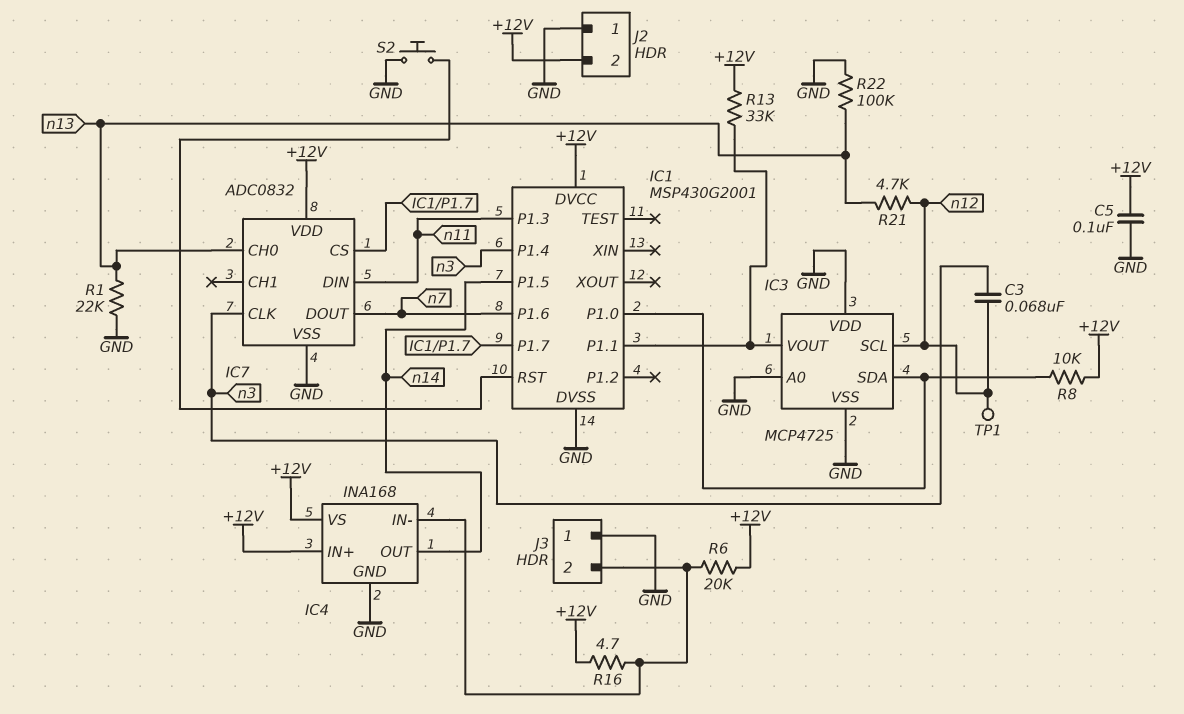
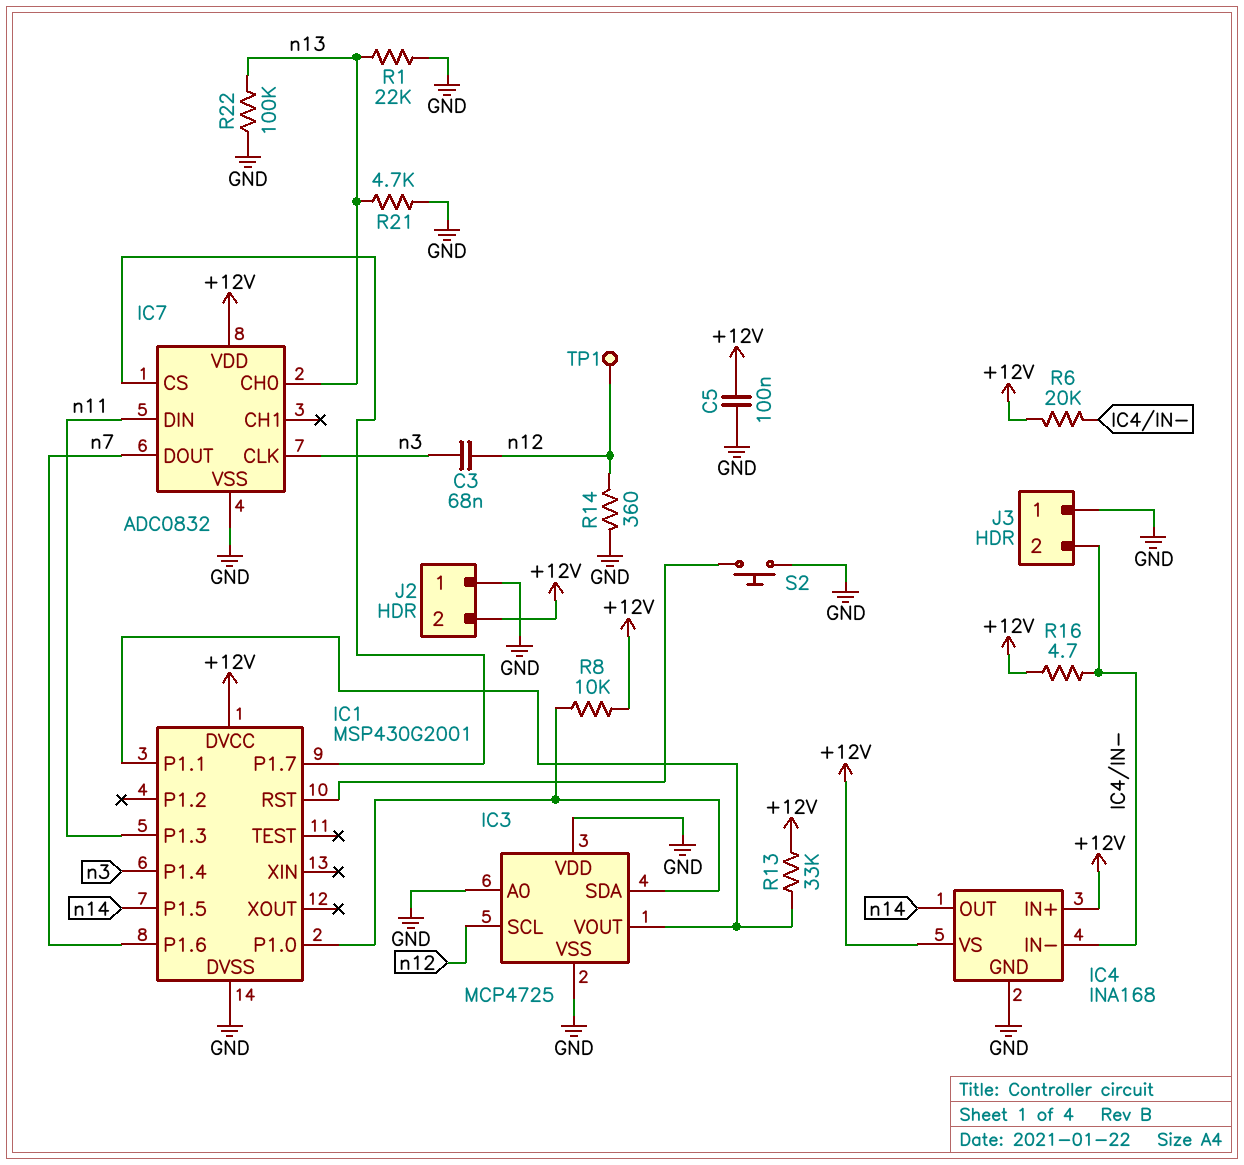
R14: none -> 360 (GND, n12)
R21: 4.7k (n12, n13) -> 4.7k (GND, n13)

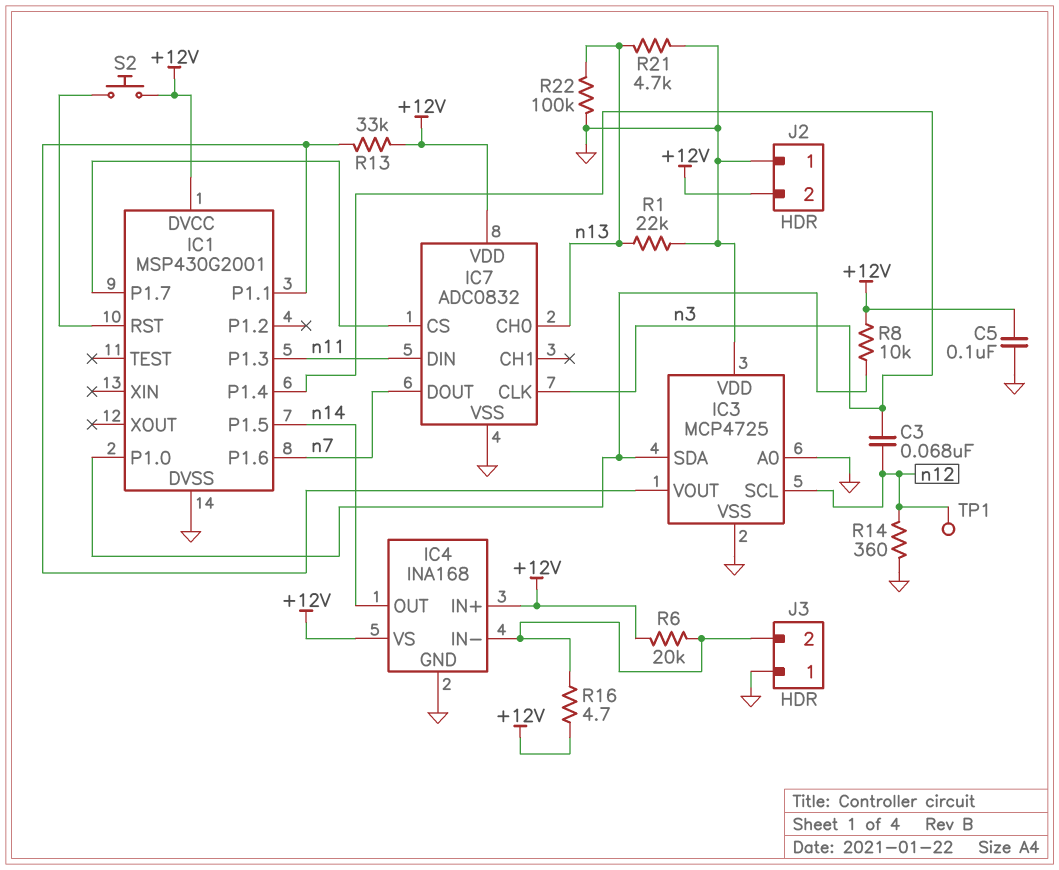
S2: button (GND, IC1/RST) -> button (+12V, IC1/RST)

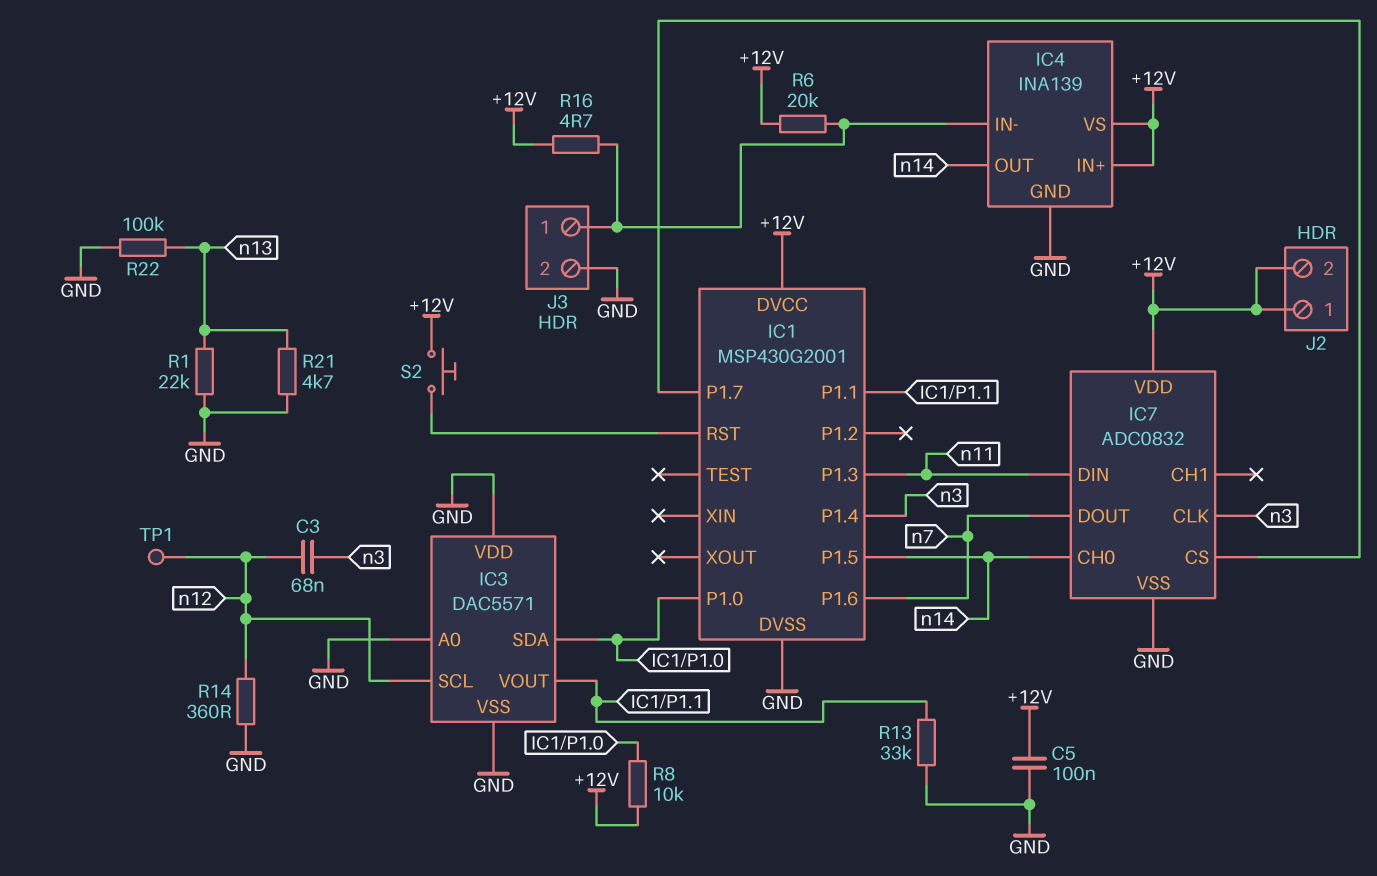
IC3: MCP4725 -> DAC5571
IC4: INA168 -> INA139
IC7 pin CH0: n13 -> n14
J2 pin 1: GND -> +12V
J3 pin 1: GND -> IC4/IN-
J3 pin 2: IC4/IN- -> GND
R13: 33k (+12V, IC1/P1.1) -> 33k (GND, IC1/P1.1)

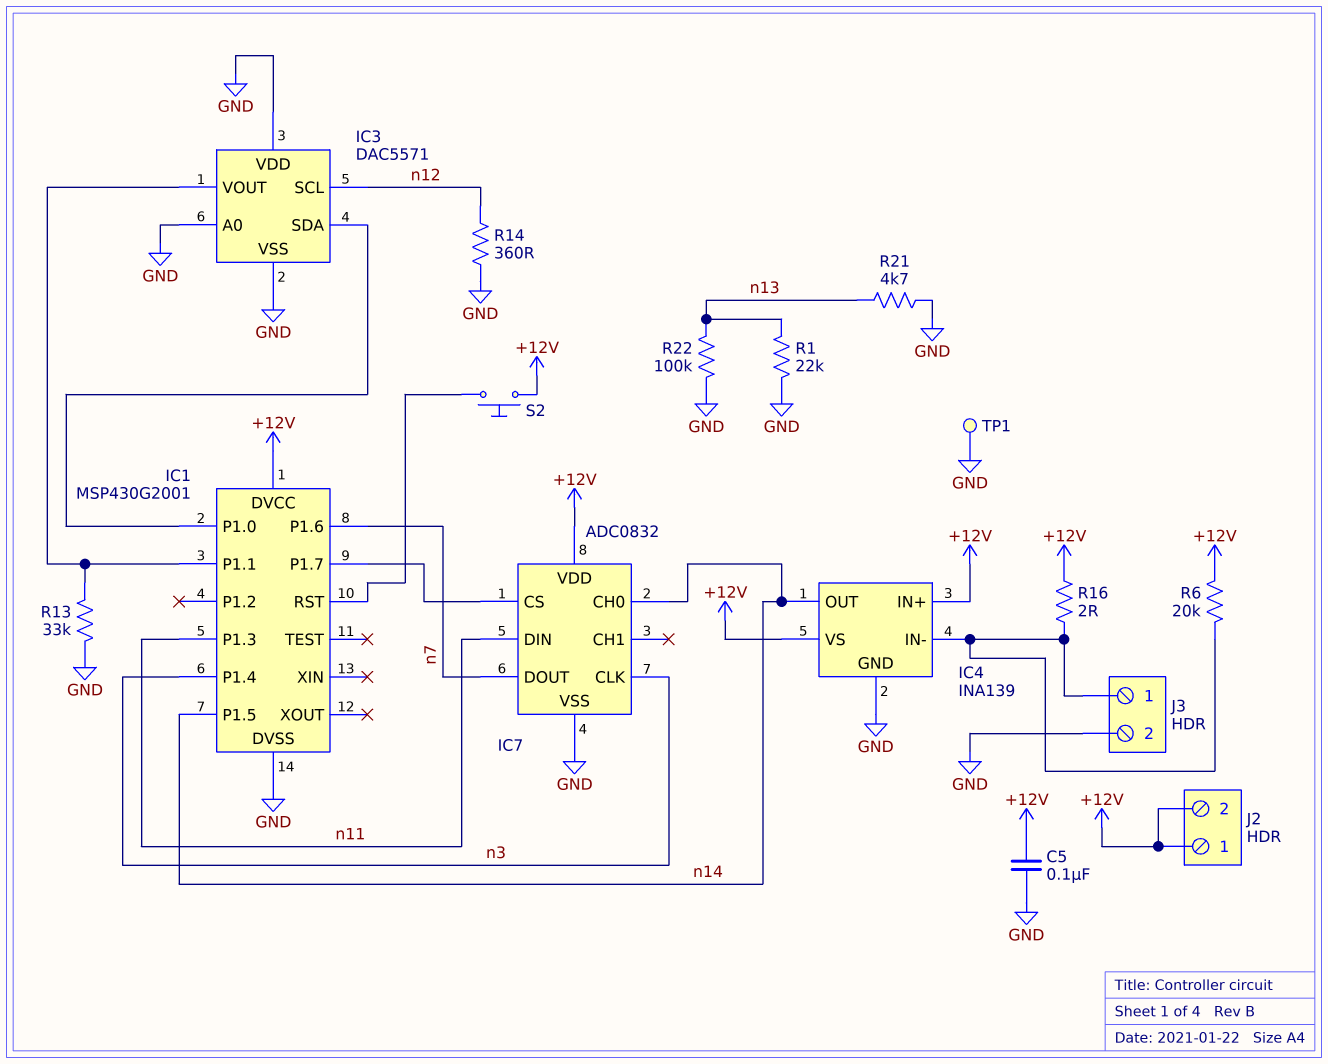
C3: 68nF (n3, n12) -> none
R8: 10k (+12V, IC1/P1.0) -> none
R16: 4.7 (+12V, IC4/IN-) -> 2 (+12V, IC4/IN-)
TP1: test point (n12) -> test point (GND)

